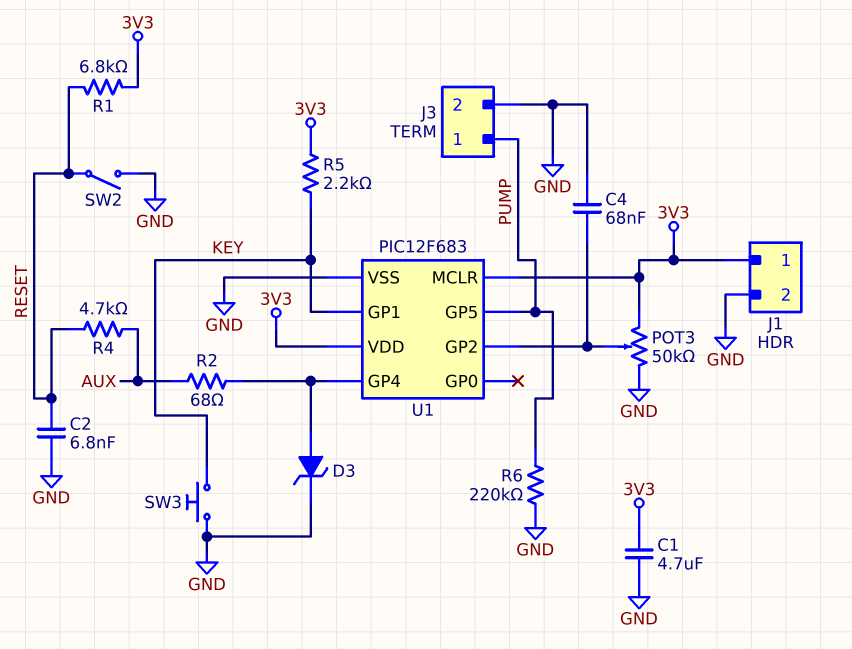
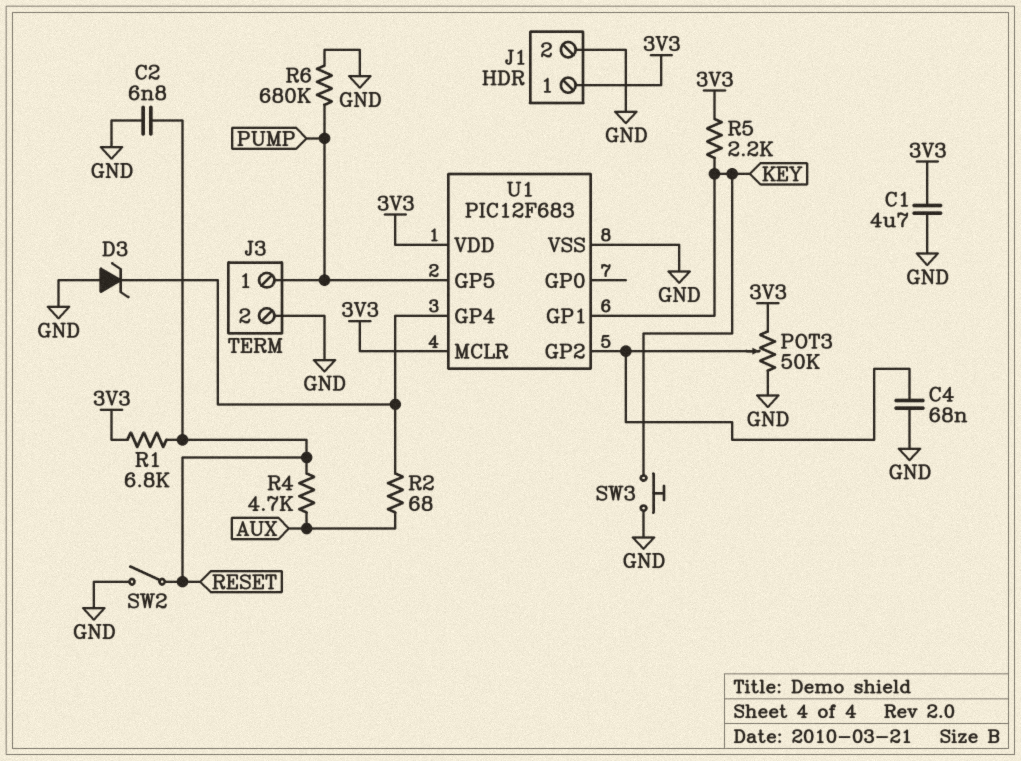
D3: zener (A U1/GP4, K GND) -> zener (A GND, K U1/GP4)
R6: 220k (GND, PUMP) -> 680k (GND, PUMP)

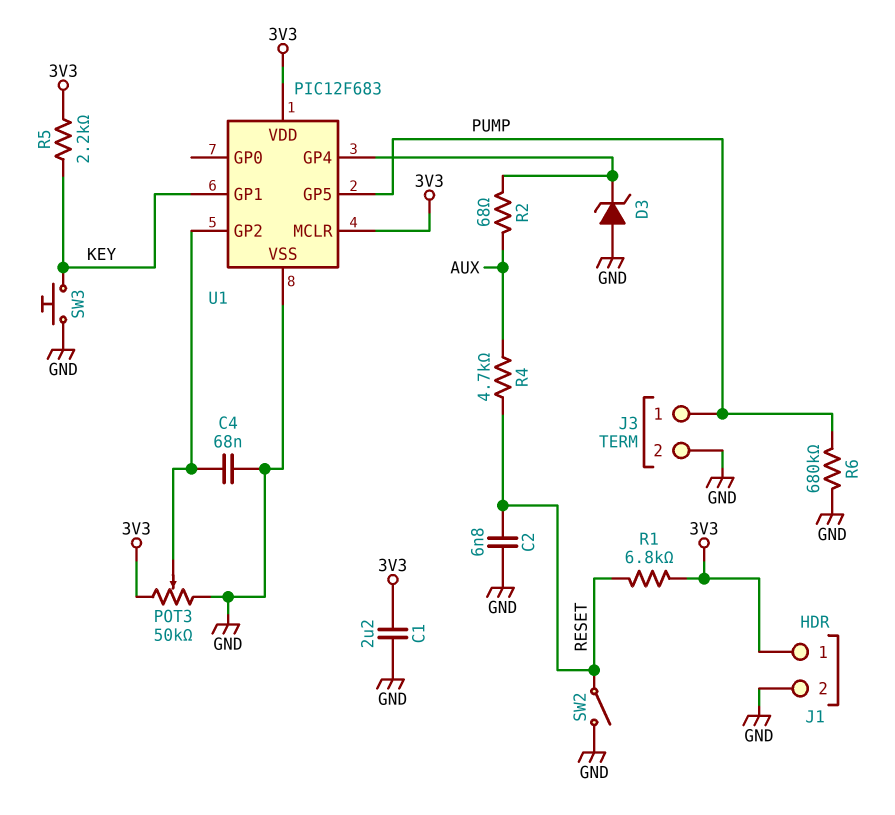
C1: 4.7uF (3V3, GND) -> 2.2uF (3V3, GND)

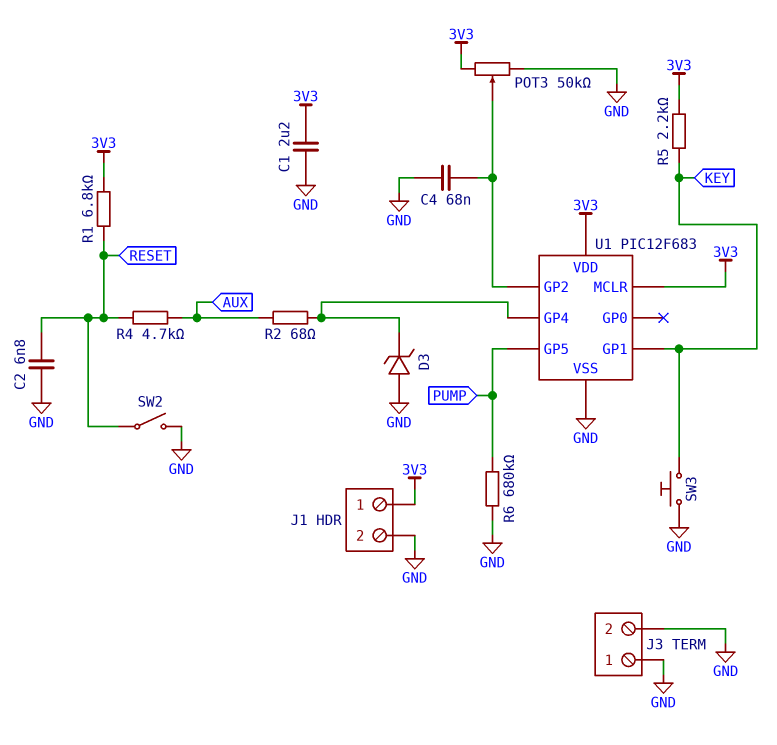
J3 pin 1: PUMP -> GND

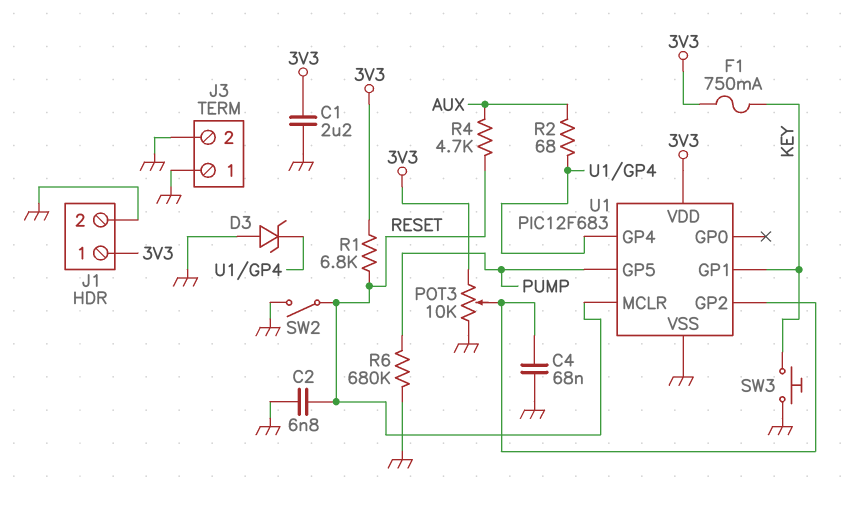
F1: none -> 750mA (3V3, KEY)
POT3: 50k (3V3, GND, wiper U1/GP2) -> 10k (3V3, GND, wiper U1/GP2)
R5: 2.2k (3V3, KEY) -> none
U1 pin MCLR: 3V3 -> RESET

